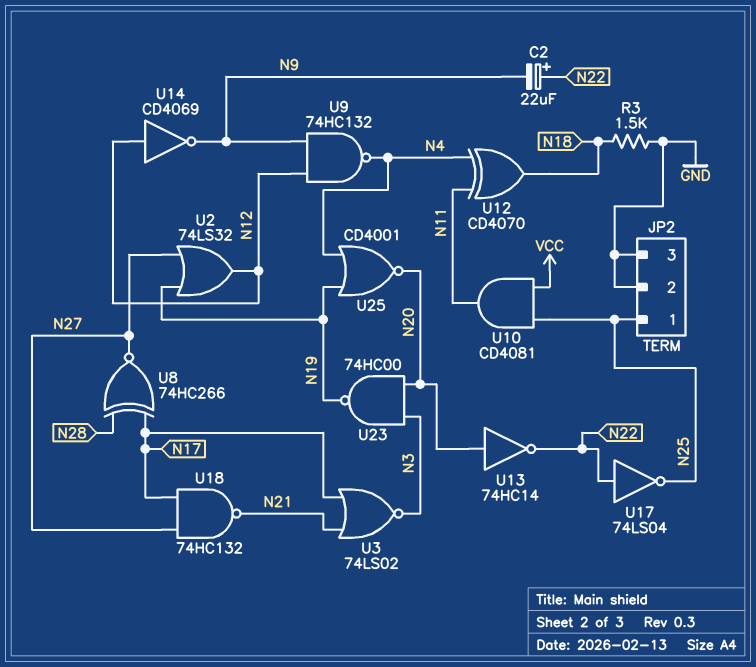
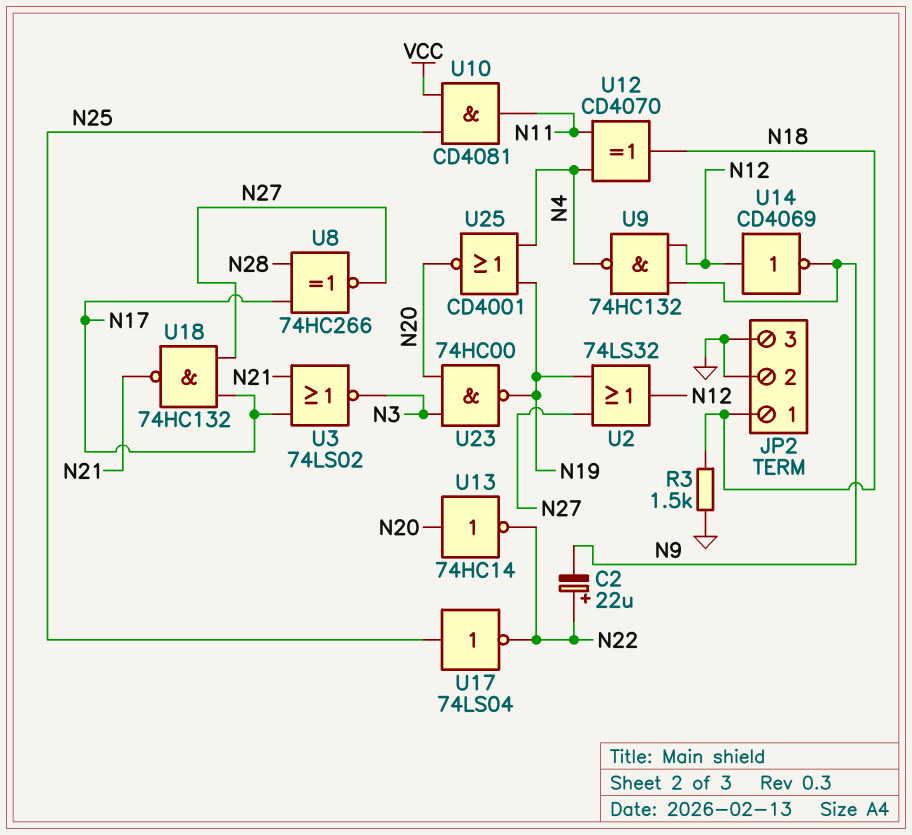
JP2 pin 1: N25 -> N18
U17: NOT 74LS04 (in N22, out N25) -> NOT 74LS04 (in N25, out N22)

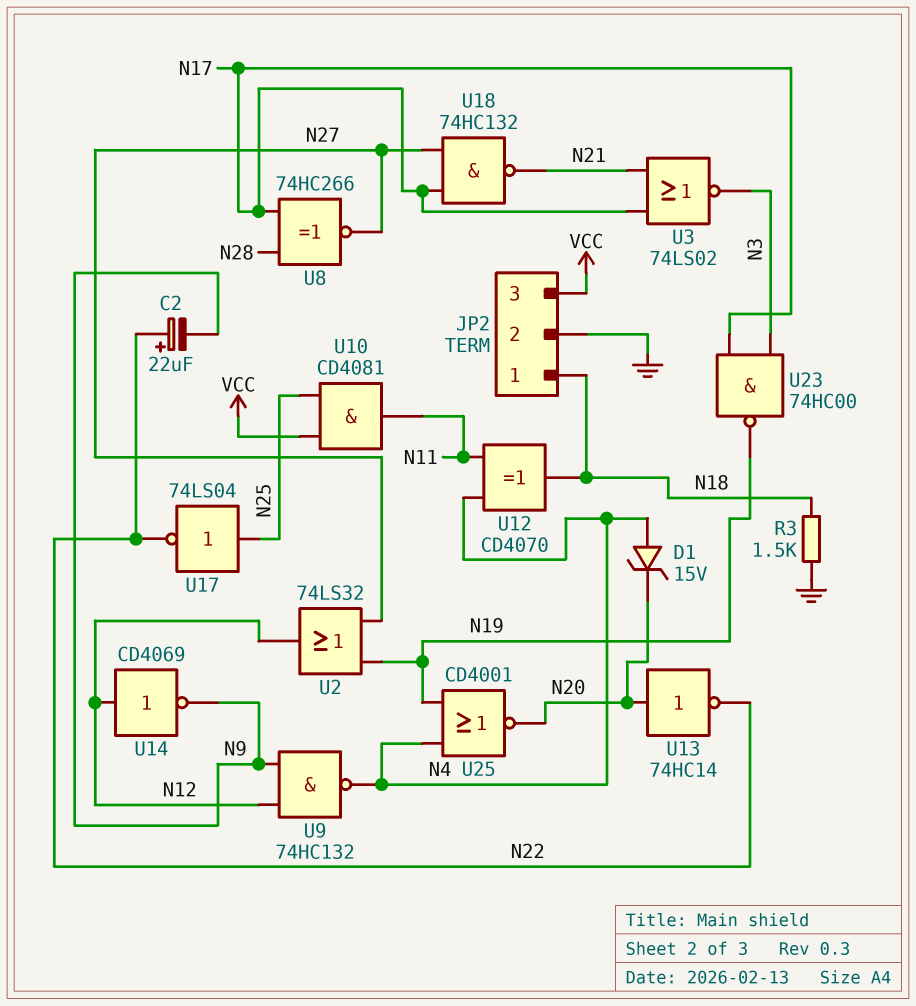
D1: none -> zener 15V (A N4, K N20)
JP2 pin 3: GND -> VCC
U23: NAND 74HC00 (in N3, in N20, out N19) -> NAND 74HC00 (in N3, in N17, out N19)

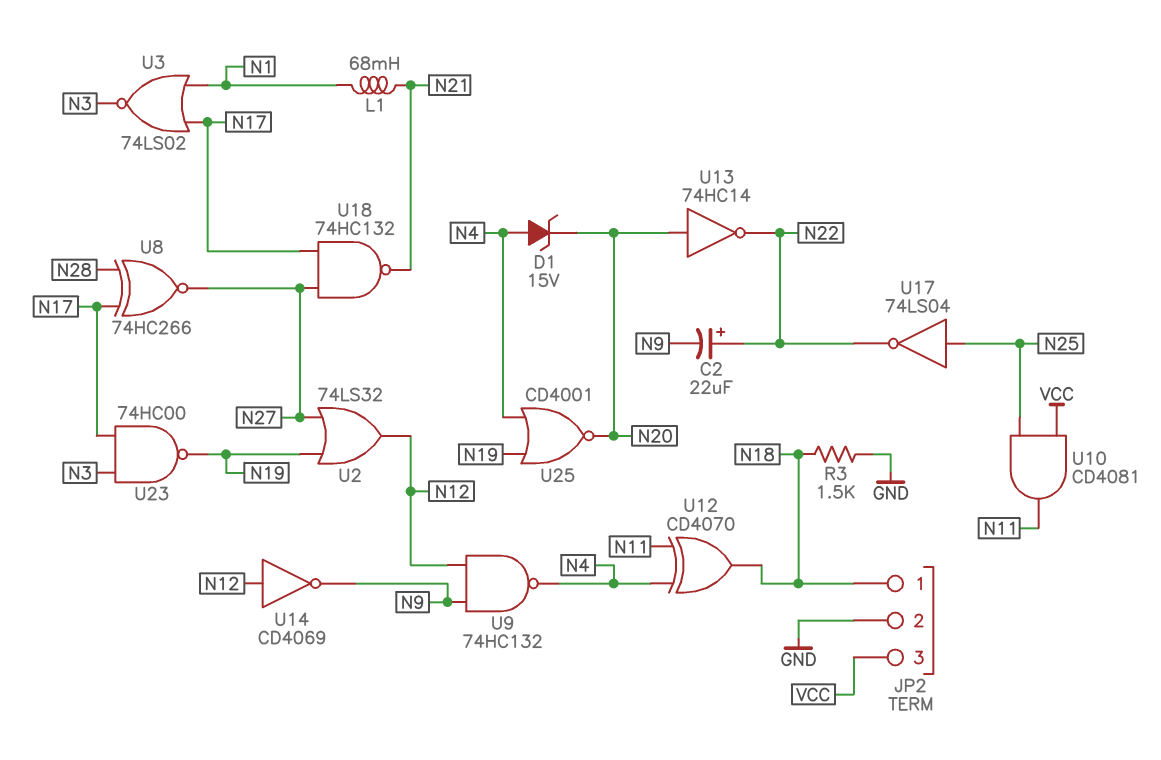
L1: none -> 68mH (N1, N21)
U3: NOR 74LS02 (in N17, in N21, out N3) -> NOR 74LS02 (in N1, in N17, out N3)

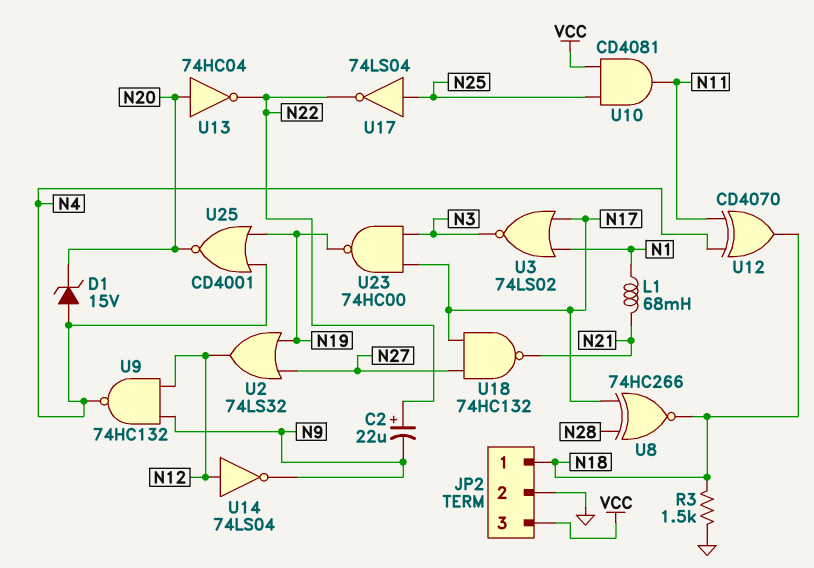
U8: XNOR 74HC266 (in N17, in N28, out N27) -> XNOR 74HC266 (in N17, in N28, out N18)
U13: NOT 74HC14 (in N20, out N22) -> NOT 74HC04 (in N20, out N22)
U14: NOT CD4069 (in N12, out N9) -> NOT 74LS04 (in N12, out N9)

